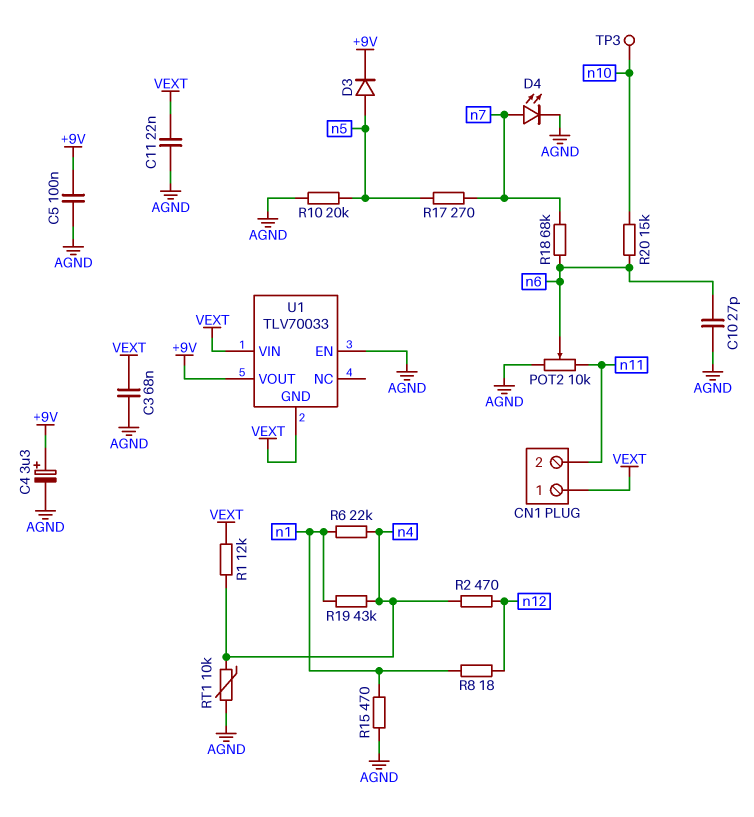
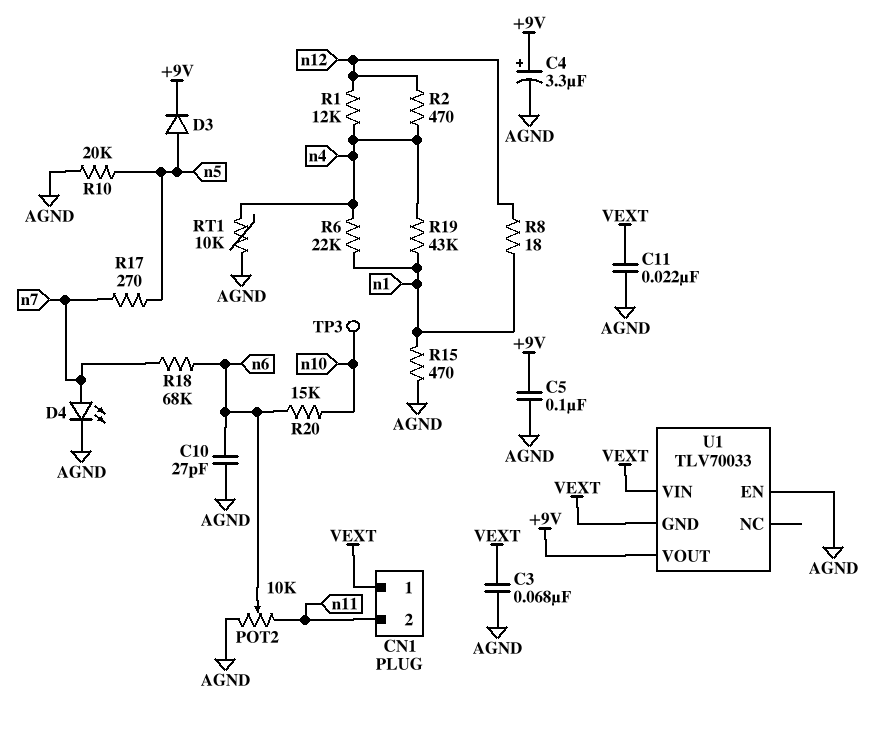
R1: 12k (VEXT, n4) -> 12k (n4, n12)

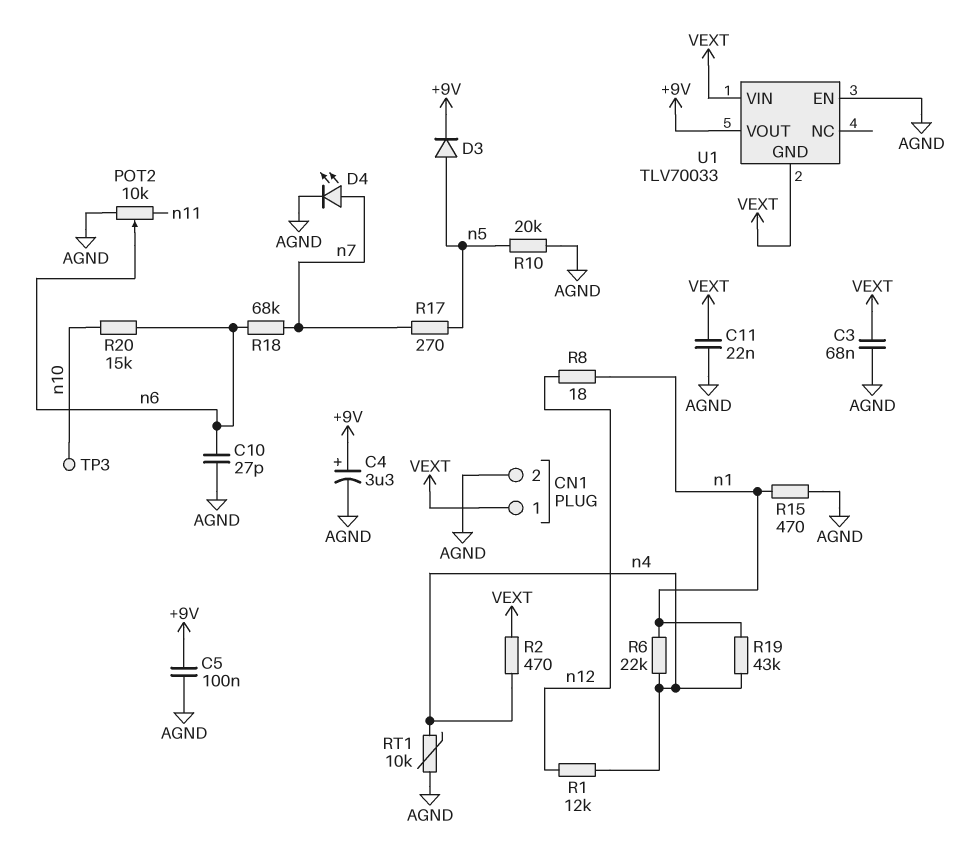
CN1 pin 2: n11 -> AGND
R2: 470 (n4, n12) -> 470 (VEXT, n4)

